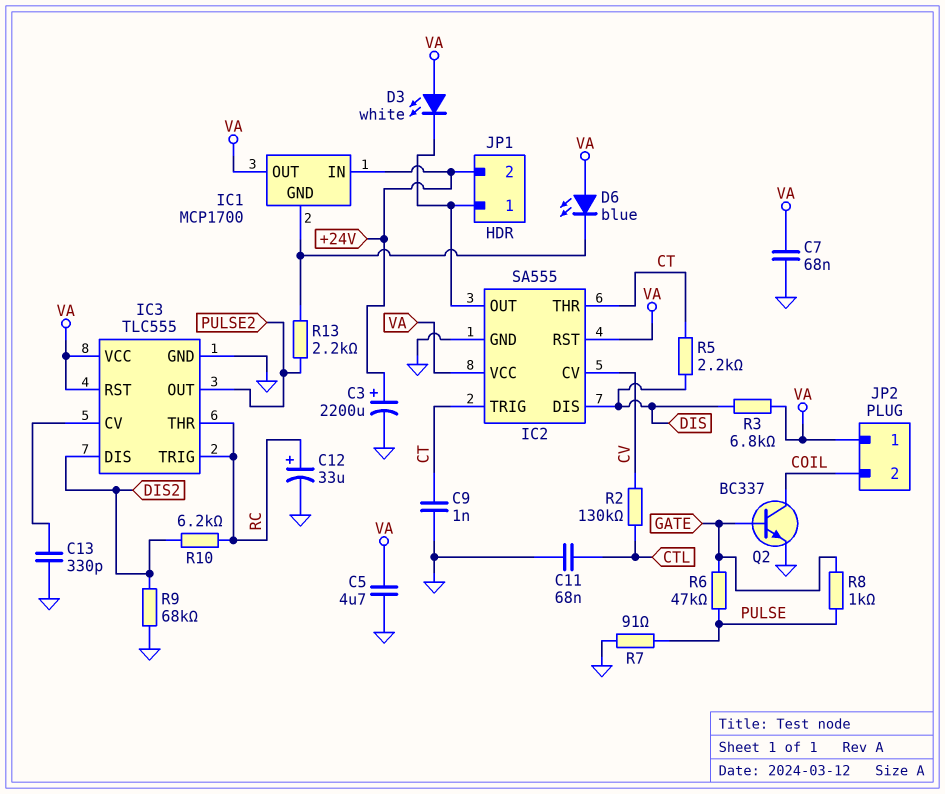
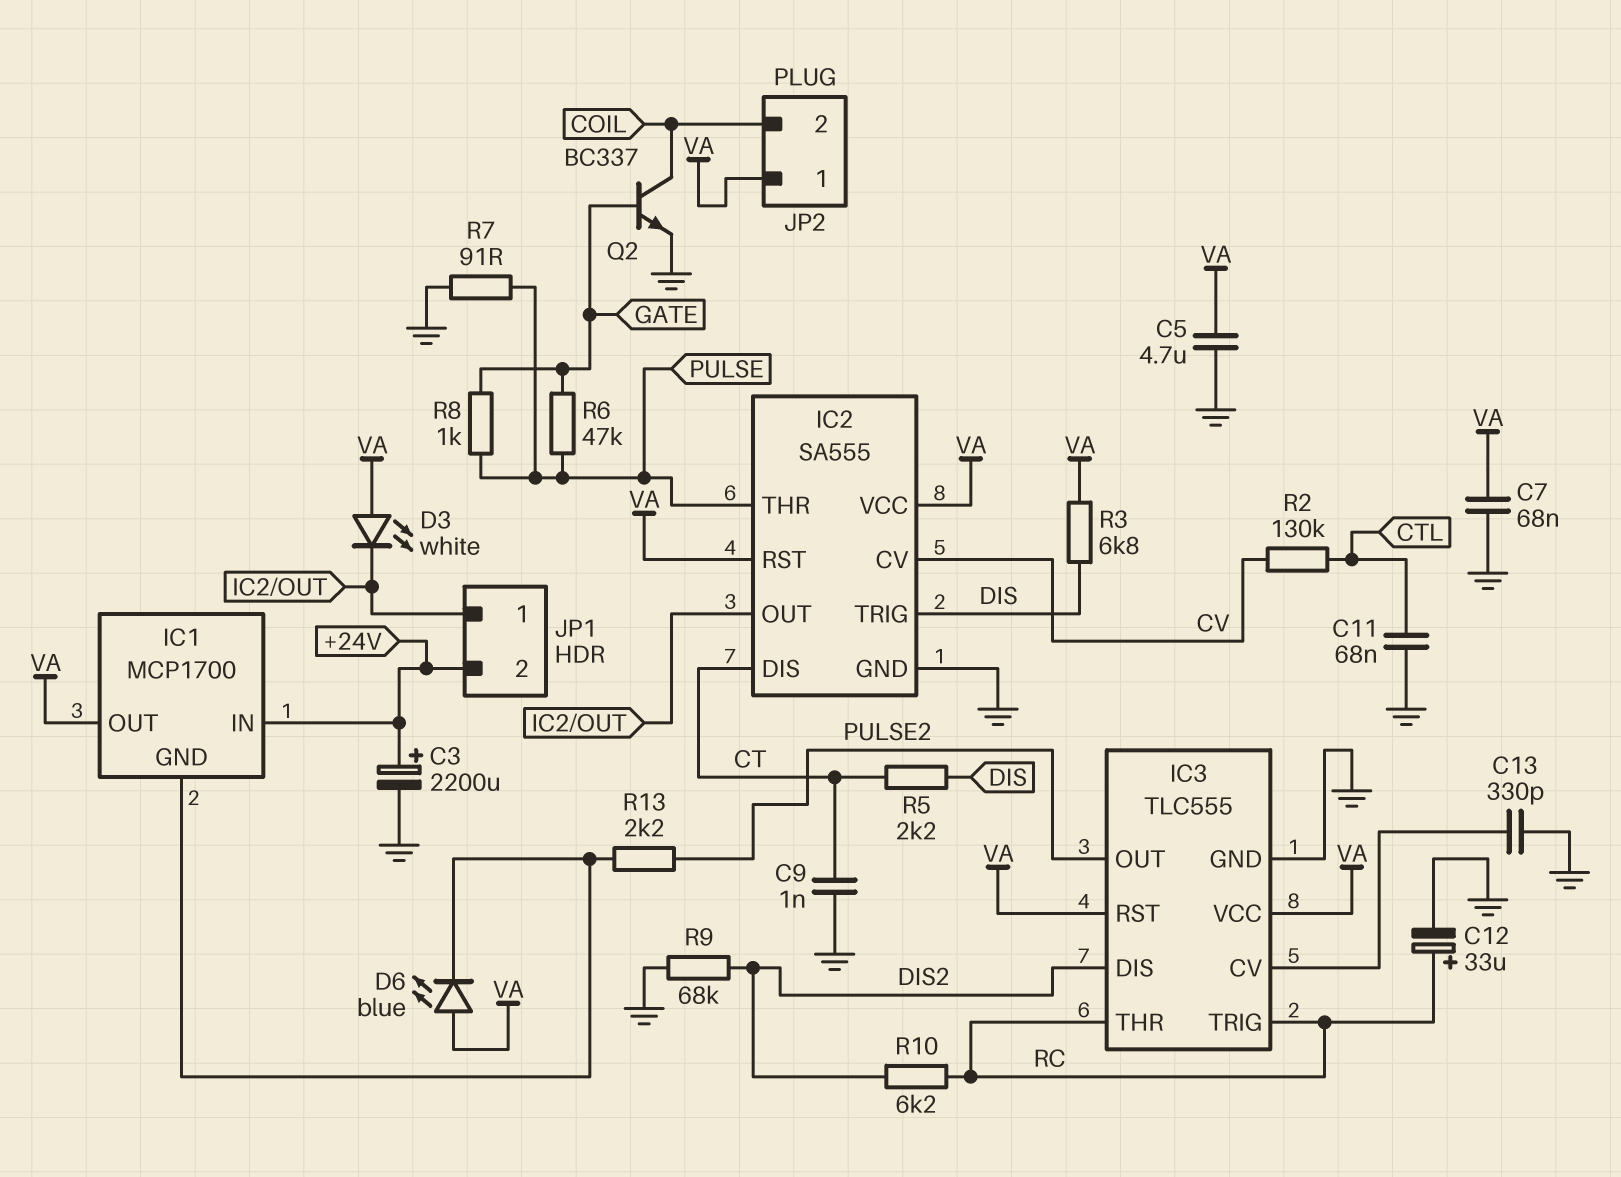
IC2 pin DIS: DIS -> CT
IC2 pin THR: CT -> PULSE
IC2 pin TRIG: CT -> DIS

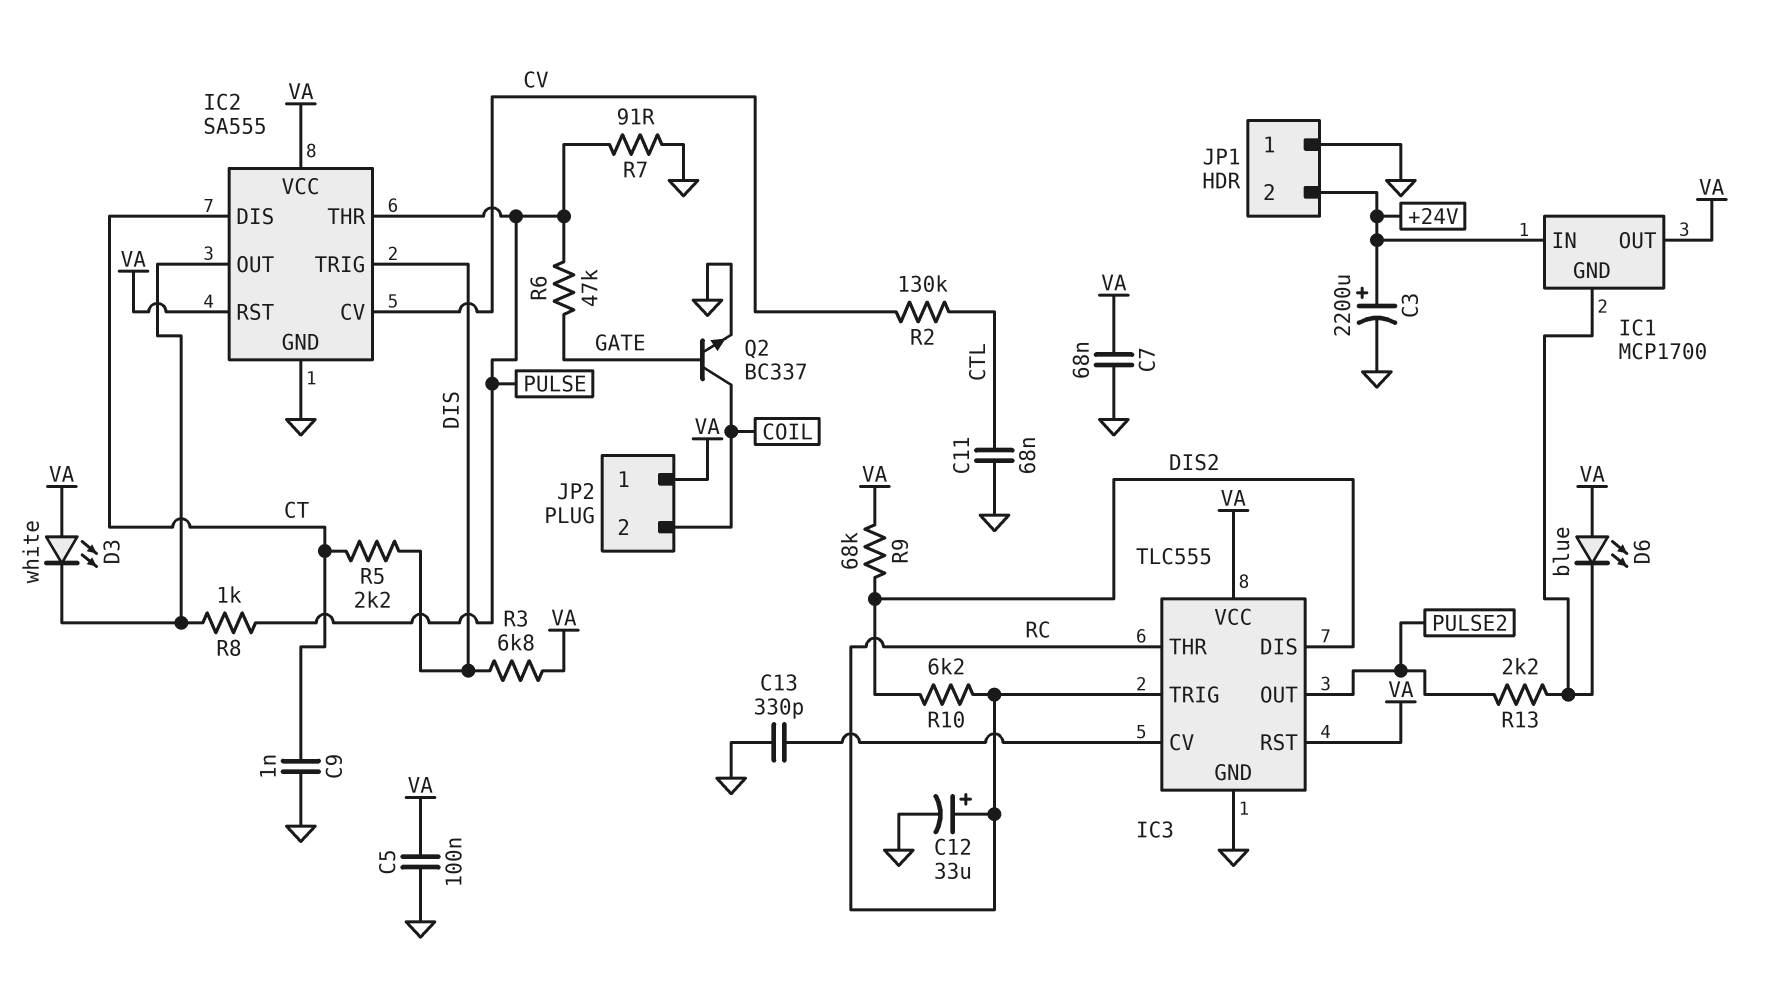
C5: 4.7uF (GND, VA) -> 100nF (GND, VA)
JP1 pin 1: IC2/OUT -> GND
R8: 1k (GATE, PULSE) -> 1k (IC2/OUT, PULSE)
R9: 68k (DIS2, GND) -> 68k (DIS2, VA)

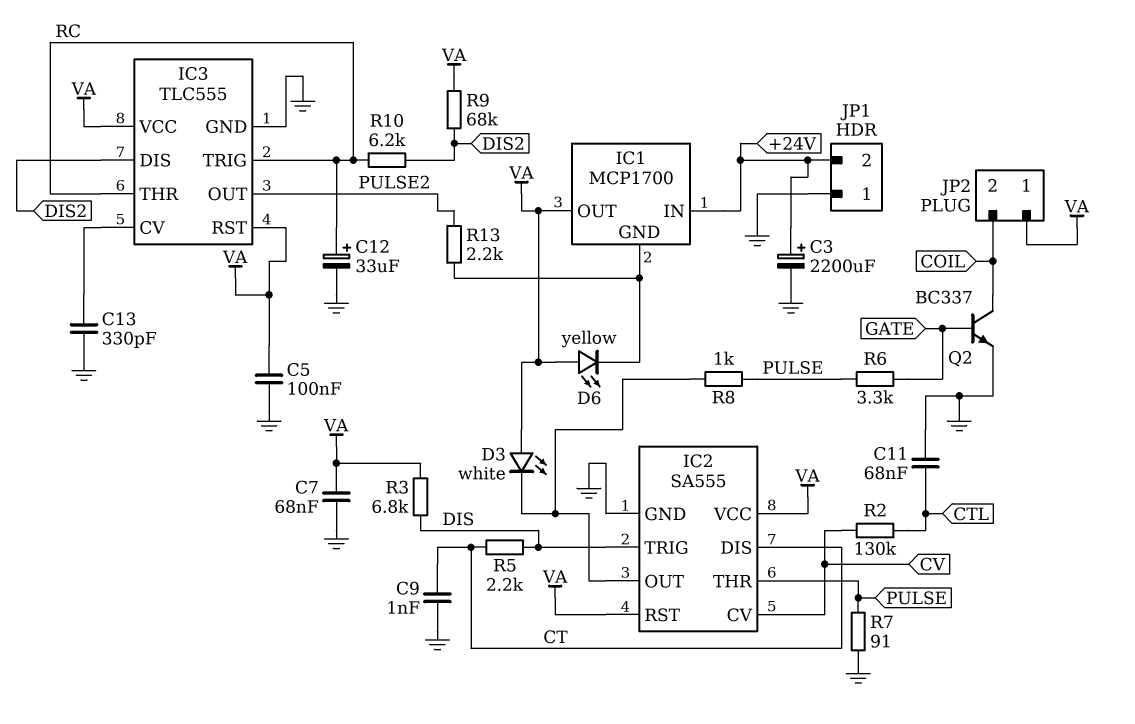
D6: LED blue (A VA, K IC1/GND) -> LED yellow (A VA, K IC1/GND)
R6: 47k (GATE, PULSE) -> 3.3k (GATE, PULSE)

